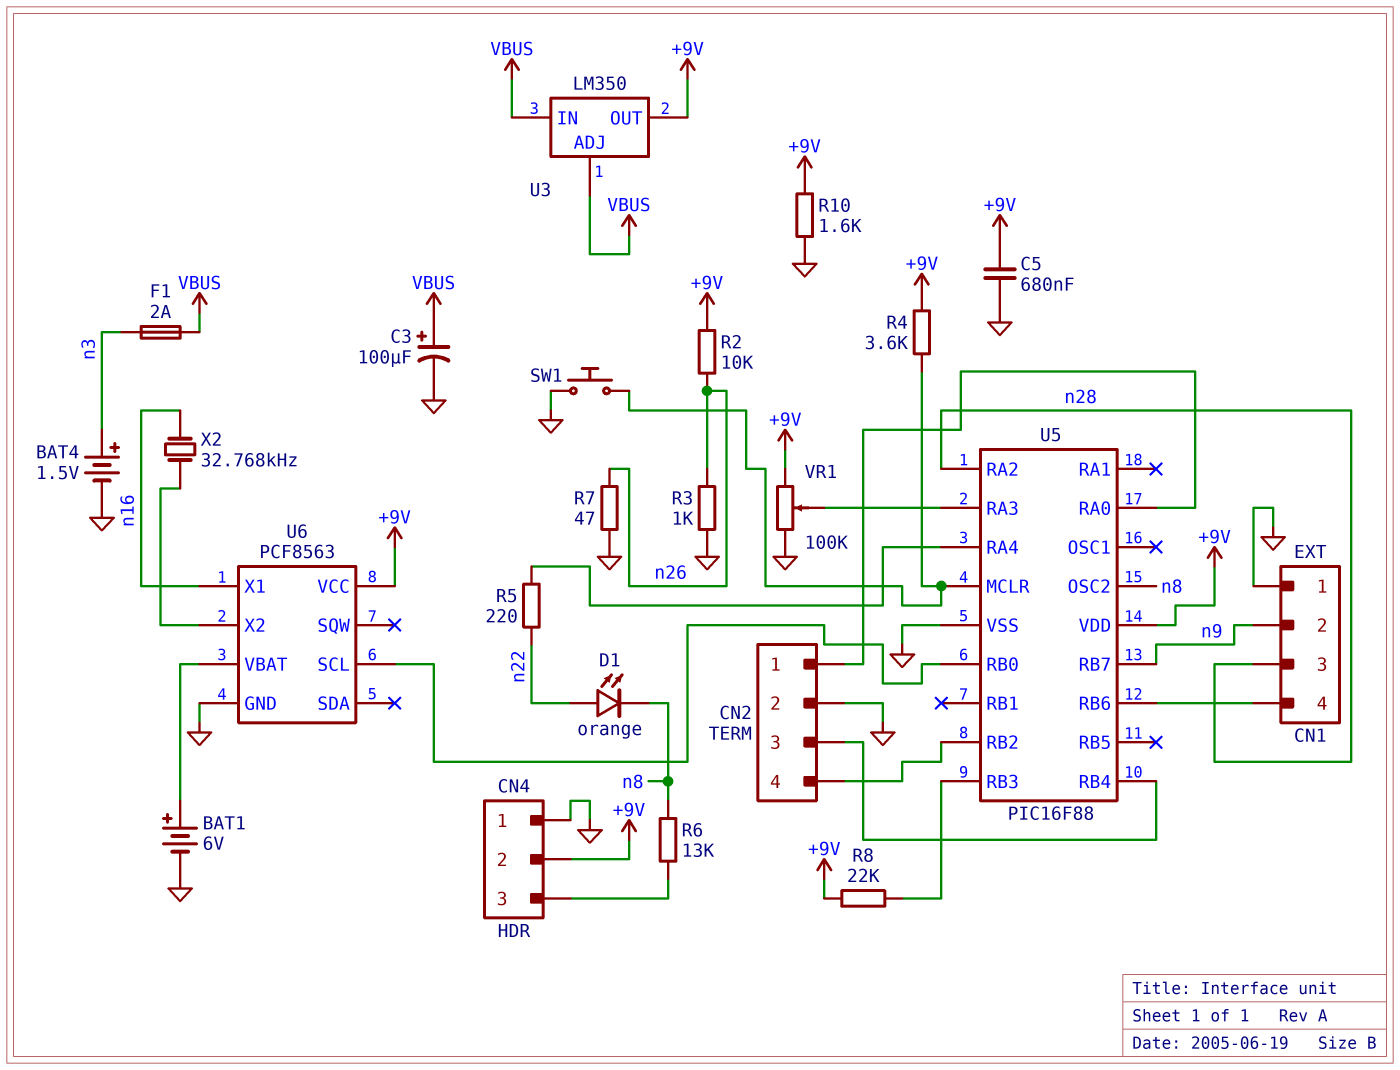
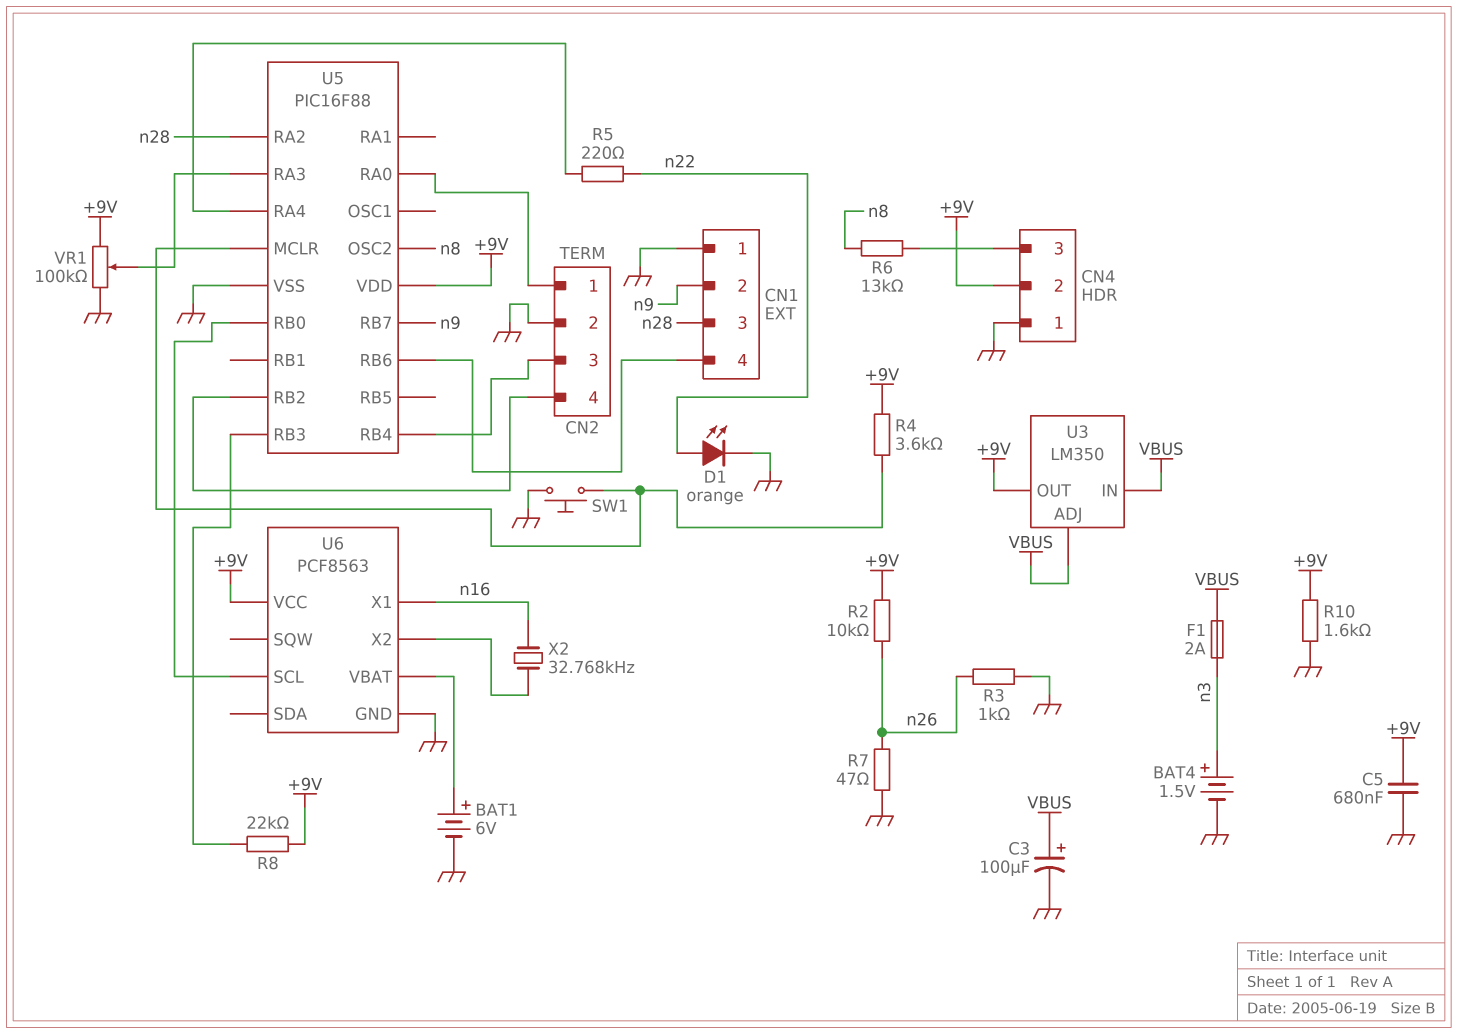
D1: LED orange (A n22, K n8) -> LED orange (A n22, K GND)

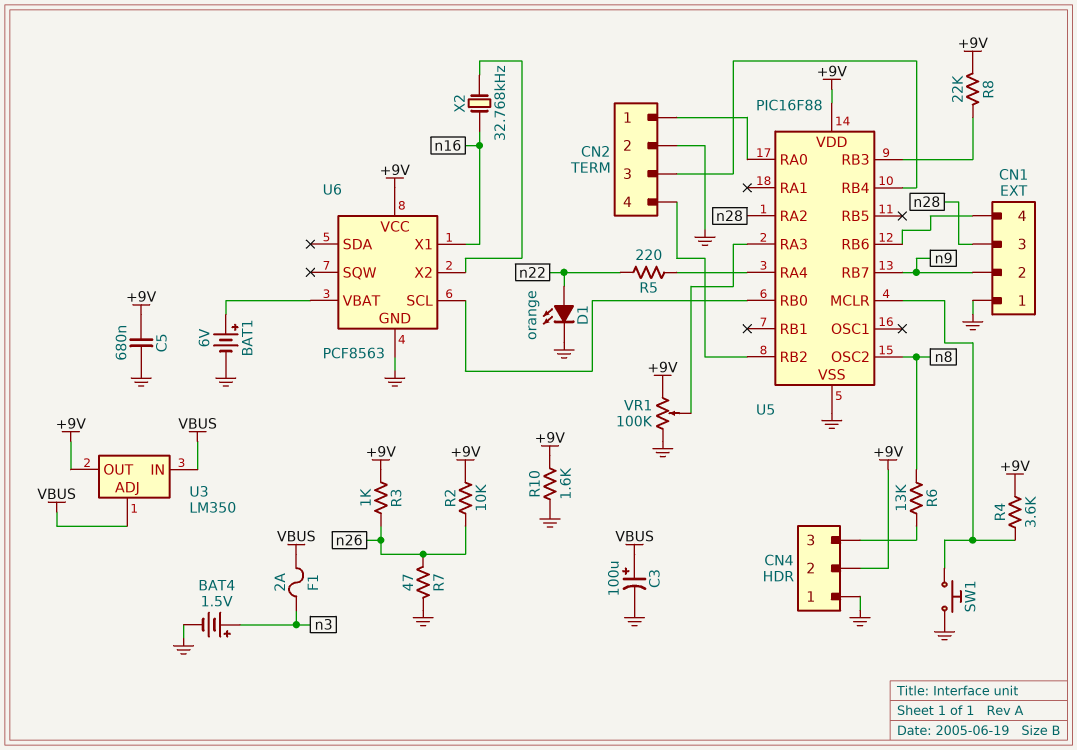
R3: 1k (GND, n26) -> 1k (+9V, n26)

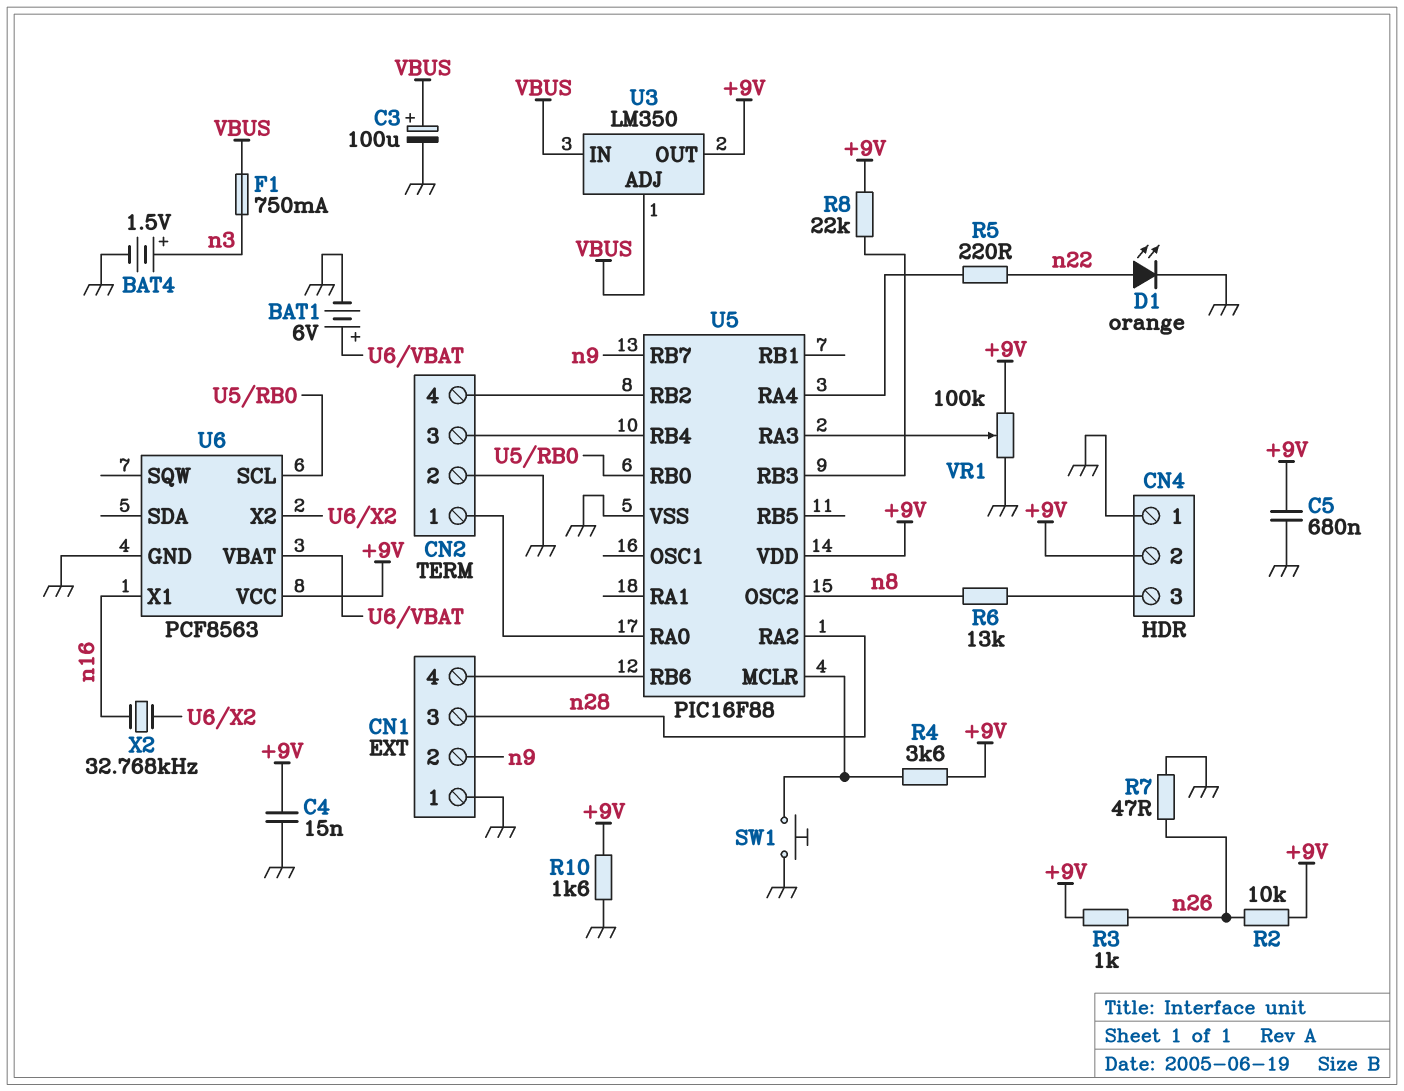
C4: none -> 15nF (+9V, GND)
F1: 2A (VBUS, n3) -> 750mA (VBUS, n3)

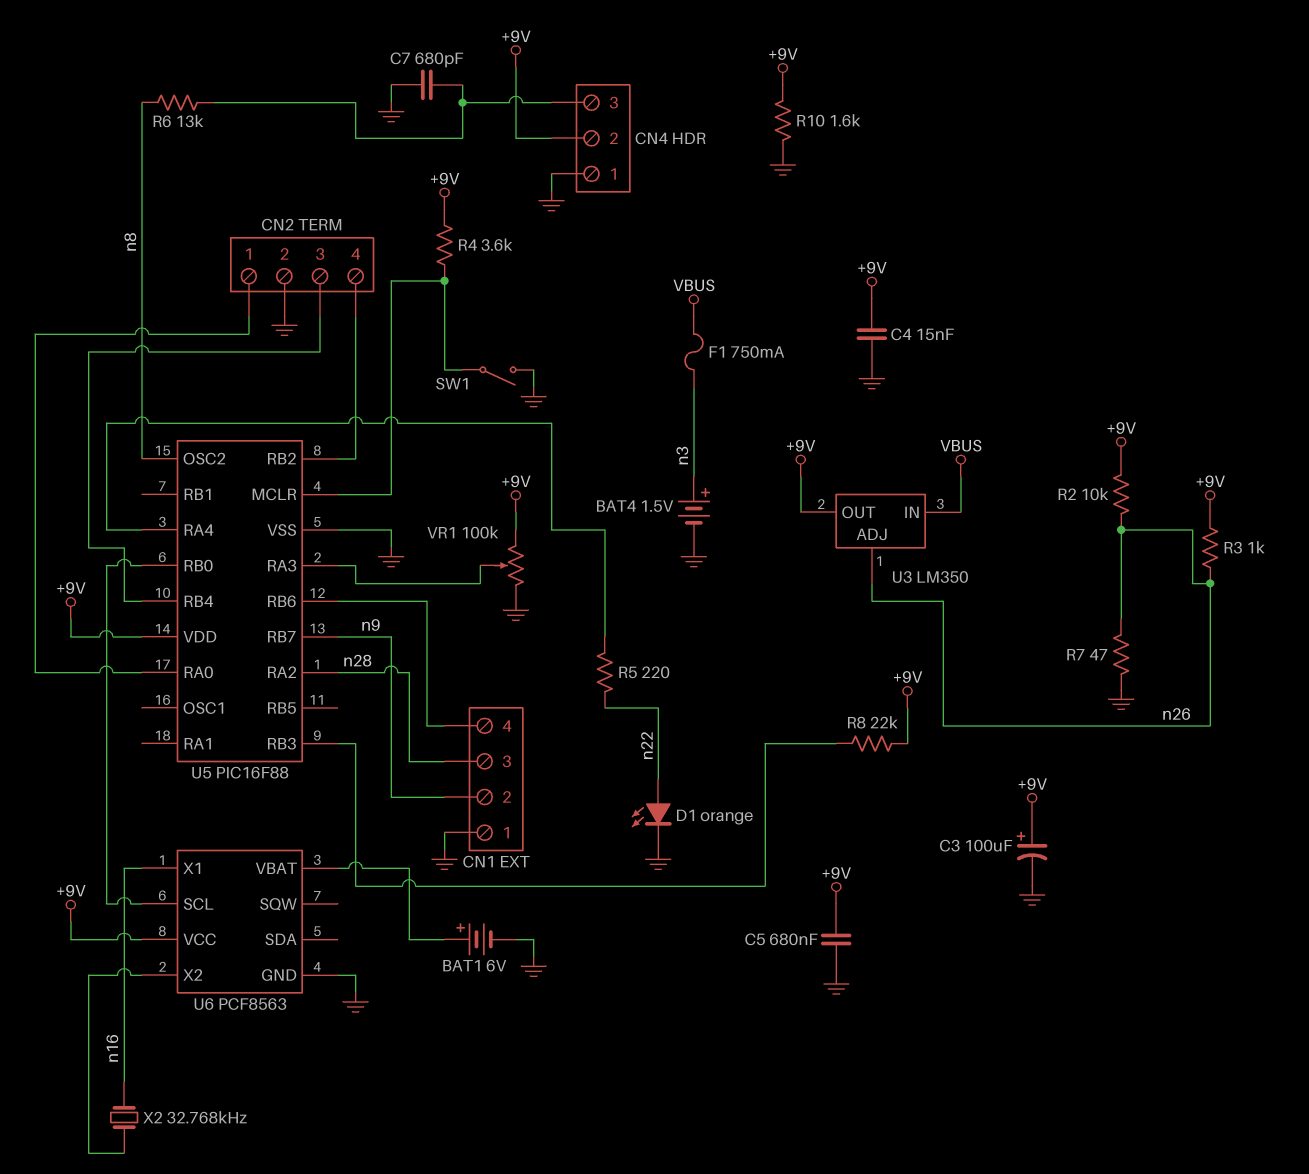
C3: 100uF (plus VBUS, minus GND) -> 100uF (plus +9V, minus GND)
C7: none -> 680pF (CN4/3, GND)
SW1: button (GND, U5/MCLR) -> switch (GND, U5/MCLR)
U3 pin ADJ: VBUS -> n26

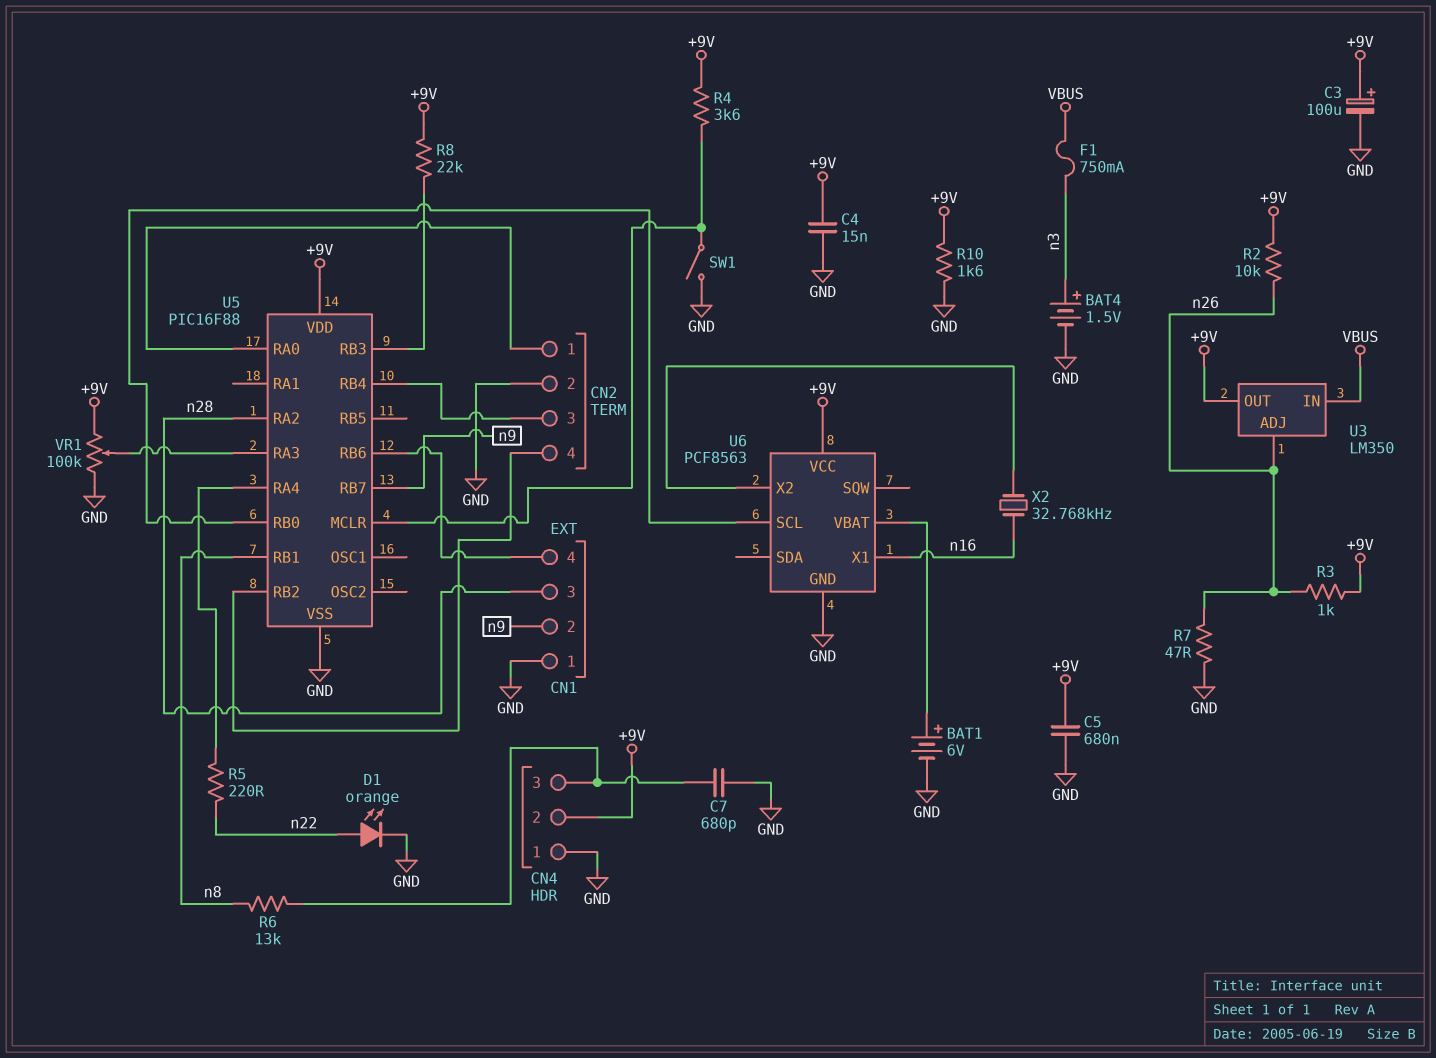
U5 pin OSC2: n8 -> none
U5 pin RB1: none -> n8

